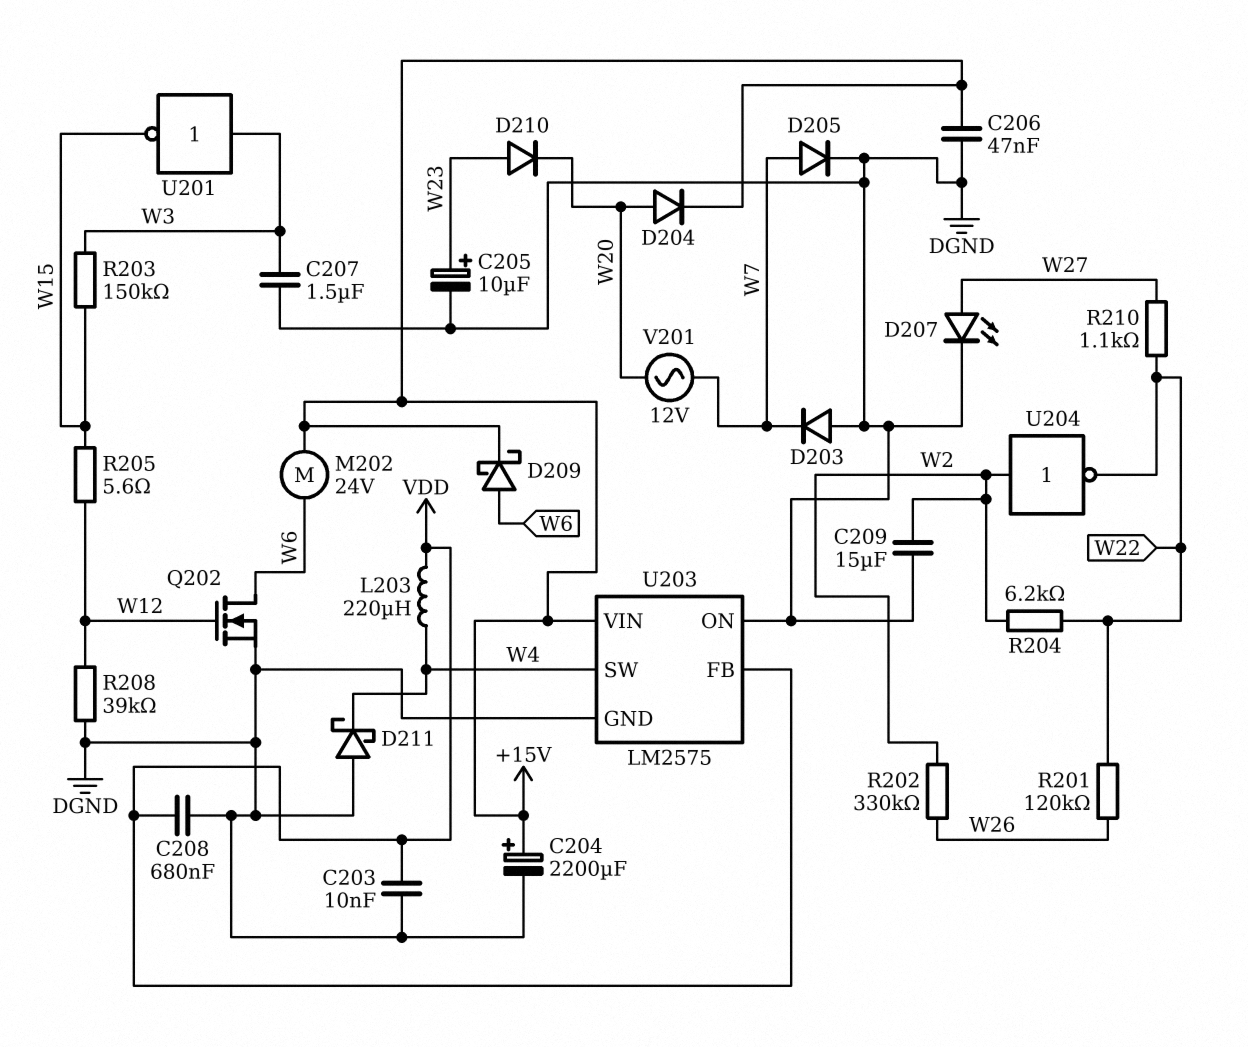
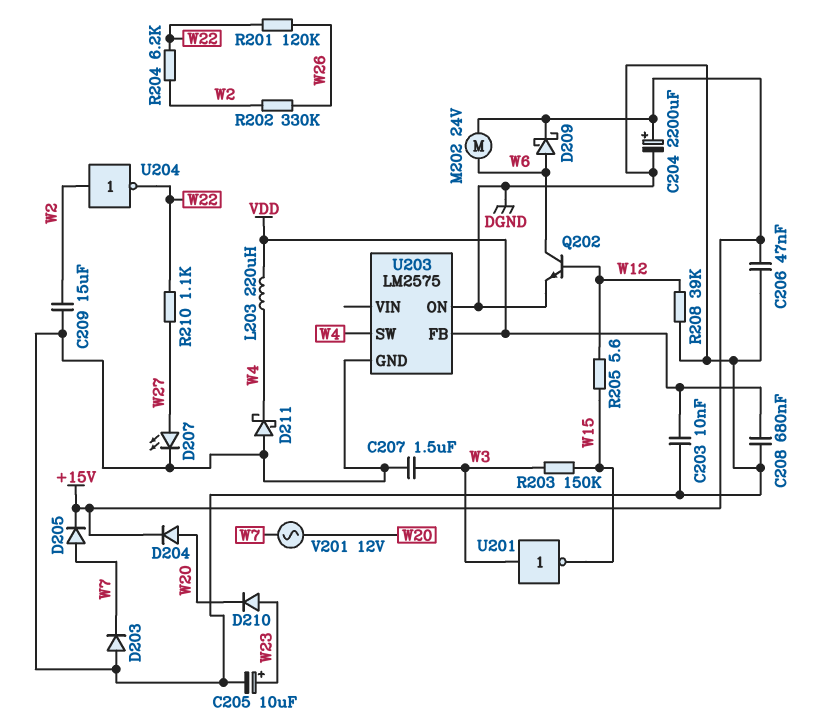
D205: diode (A W7, K DGND) -> diode (A W7, K +15V)
Q202: NMOS (G W12, D W6, S DGND) -> NPN (B W12, C W6, E DGND)
U203 pin VIN: +15V -> none

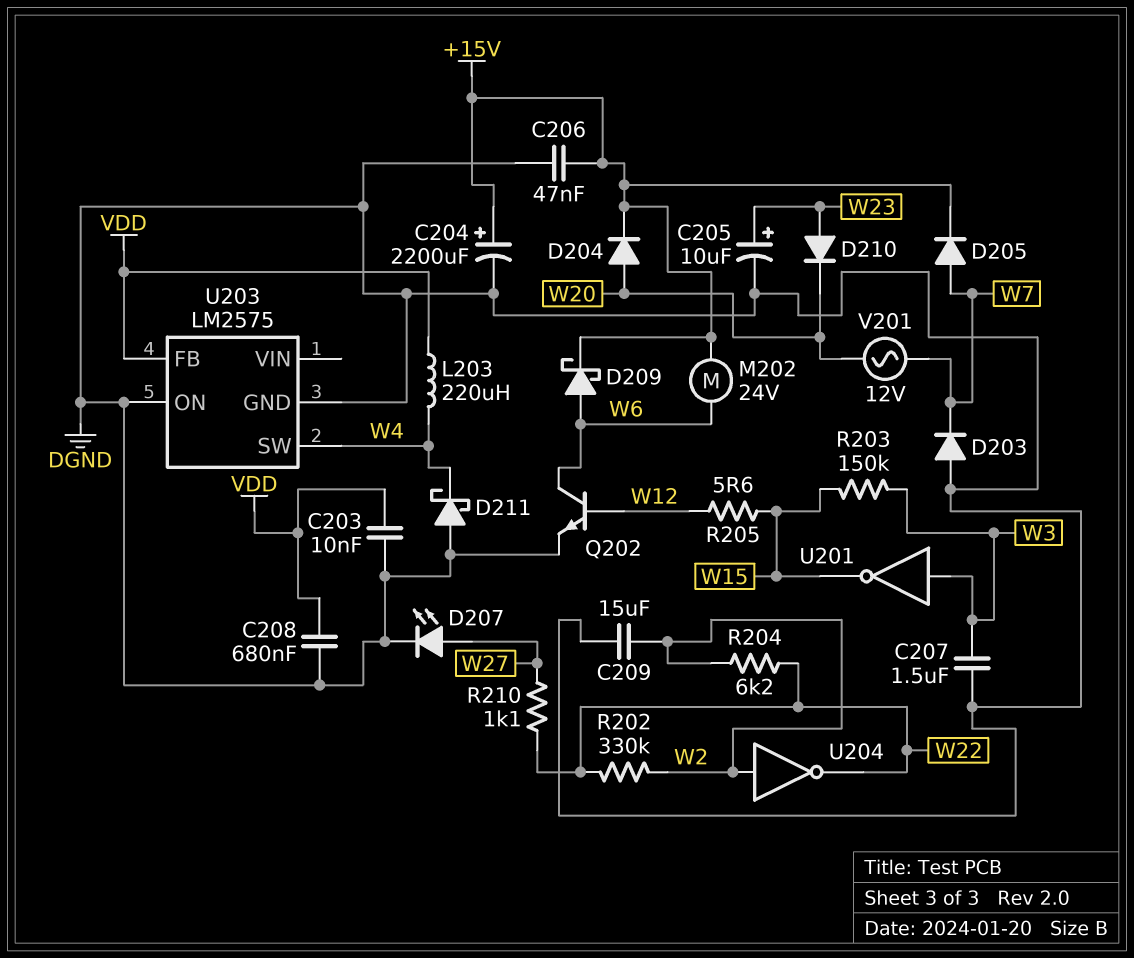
R201: 120k (W22, W26) -> none
R202: 330k (W2, W26) -> 330k (W2, W22)
R208: 39k (DGND, W12) -> none

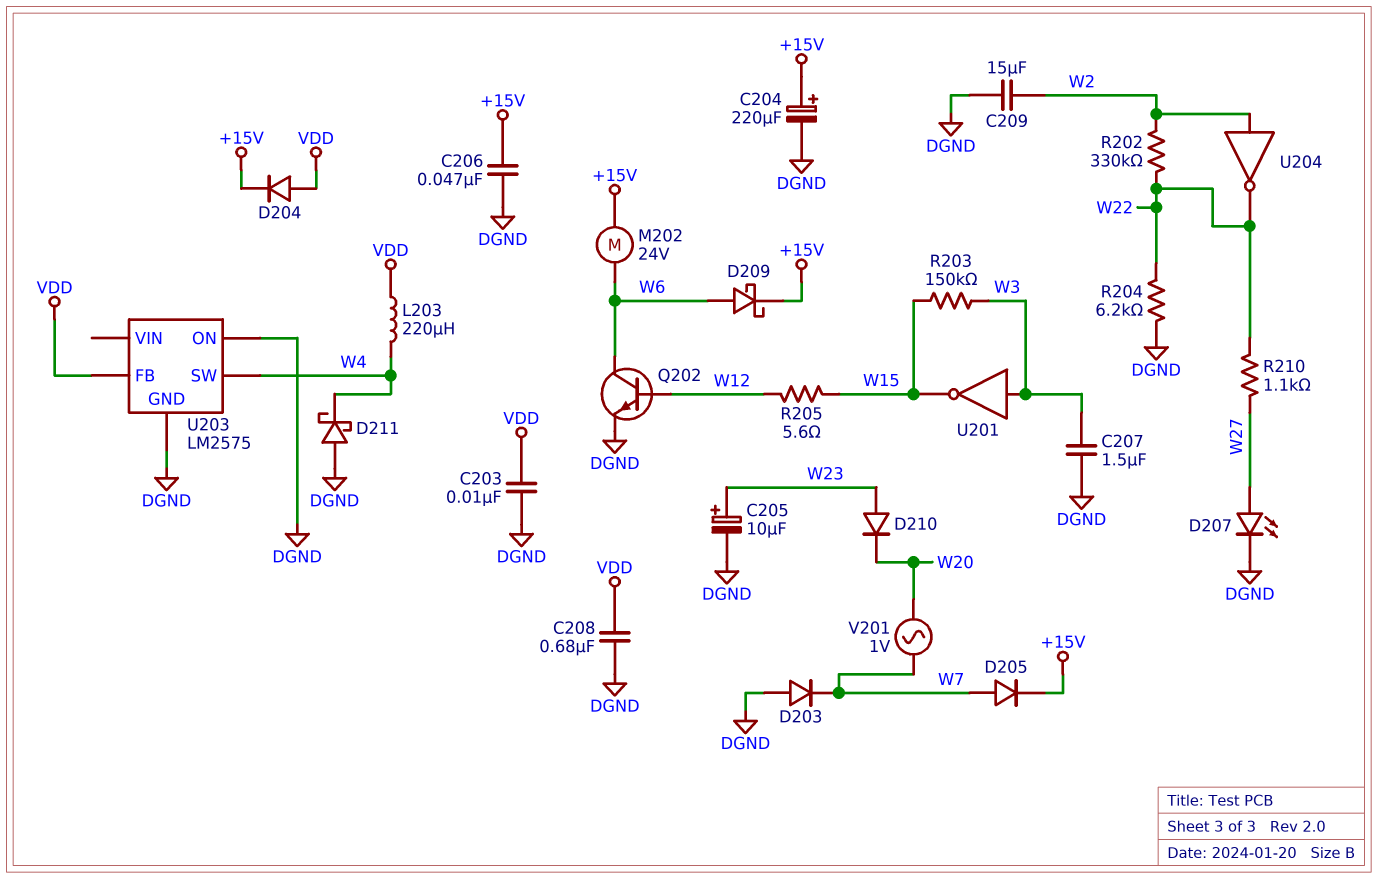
C204: 2200uF (plus +15V, minus DGND) -> 220uF (plus +15V, minus DGND)
D204: diode (A W20, K +15V) -> diode (A VDD, K +15V)
R204: 6.2k (W2, W22) -> 6.2k (DGND, W22)
V201: AC 12V (W7, W20) -> AC 1V (W7, W20)

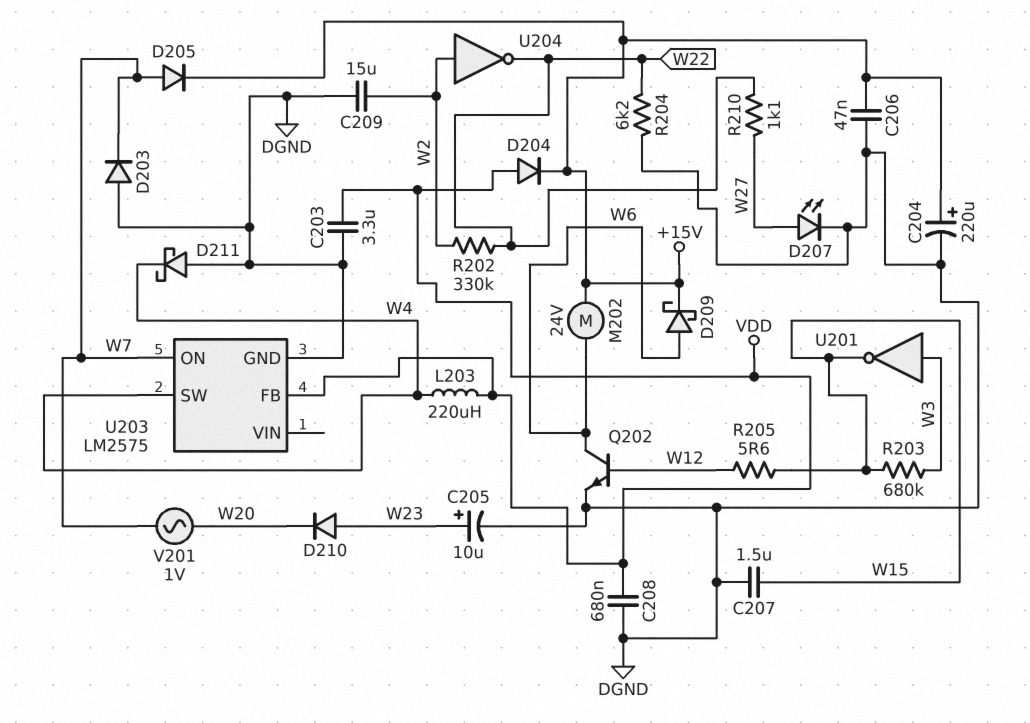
C203: 10nF (DGND, VDD) -> 3.3uF (DGND, VDD)
C207: 1.5uF (DGND, W3) -> 1.5uF (DGND, W15)
R203: 150k (W3, W15) -> 680k (W3, W15)
U203 pin ON: DGND -> W7

